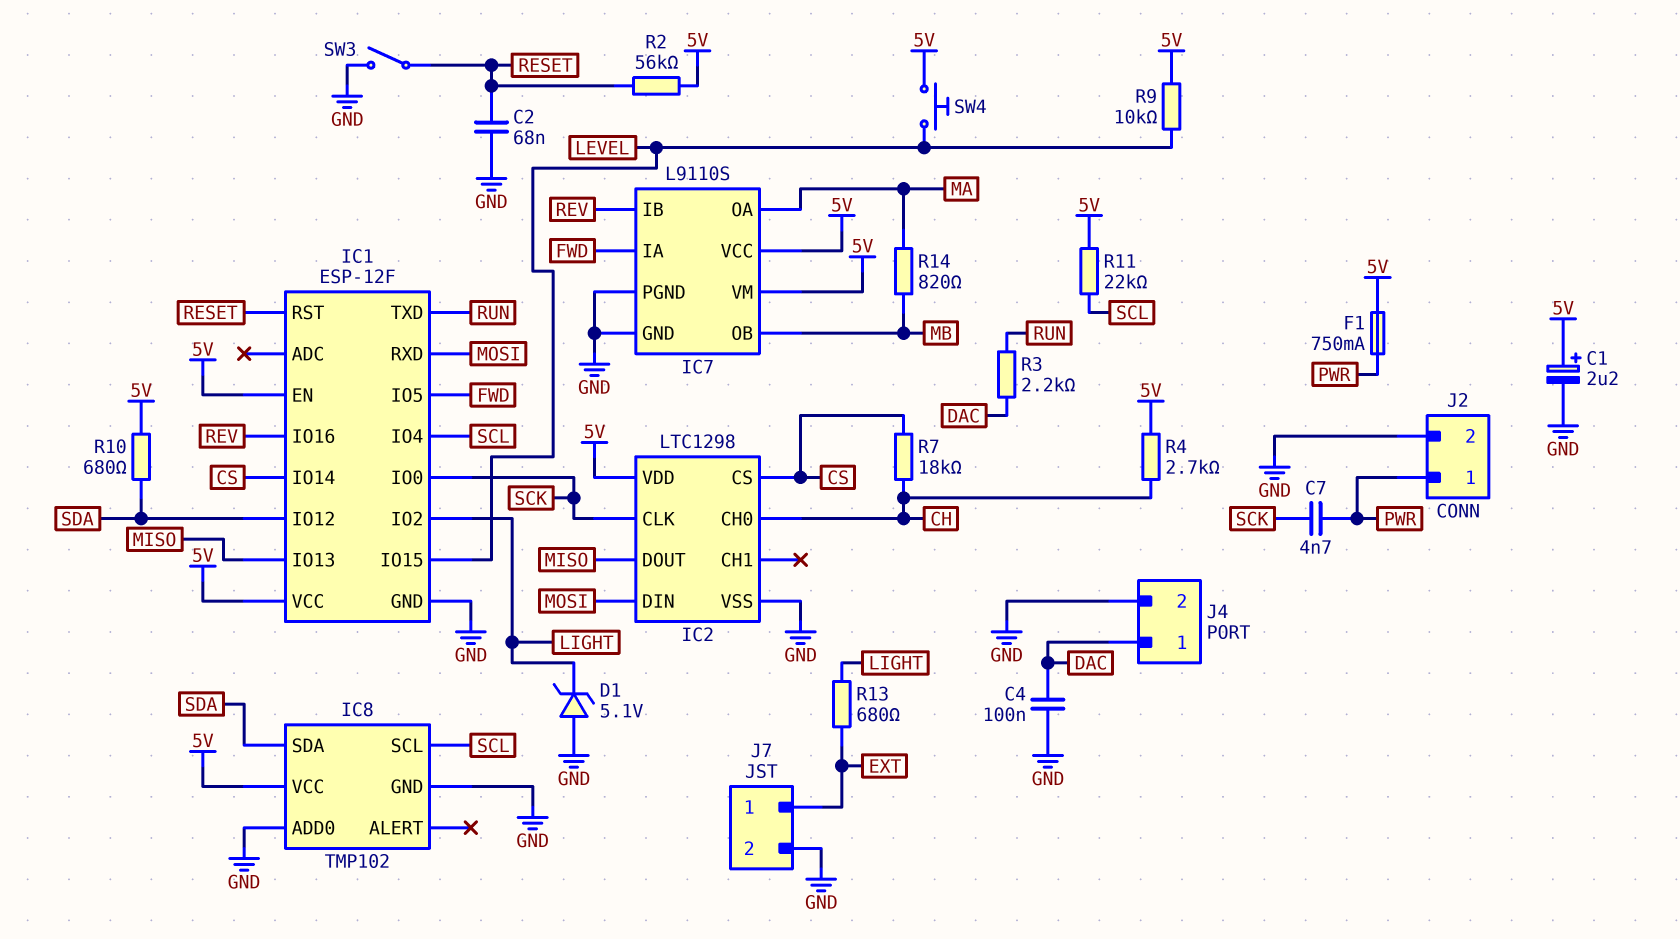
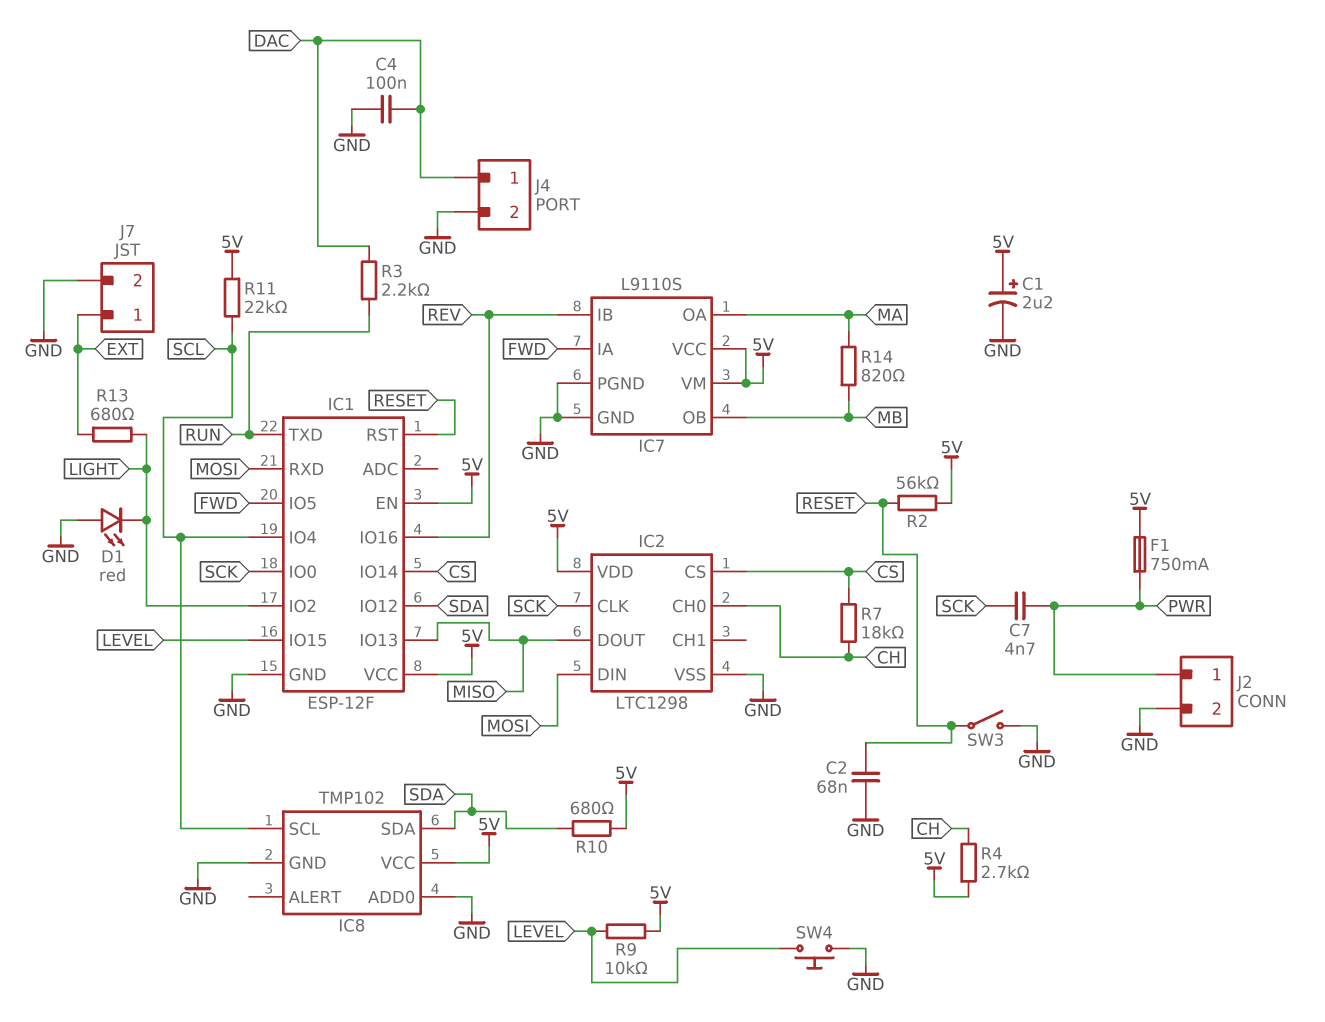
D1: zener 5.1V (A GND, K LIGHT) -> LED red (A GND, K LIGHT)
SW4: button (5V, LEVEL) -> button (GND, LEVEL)

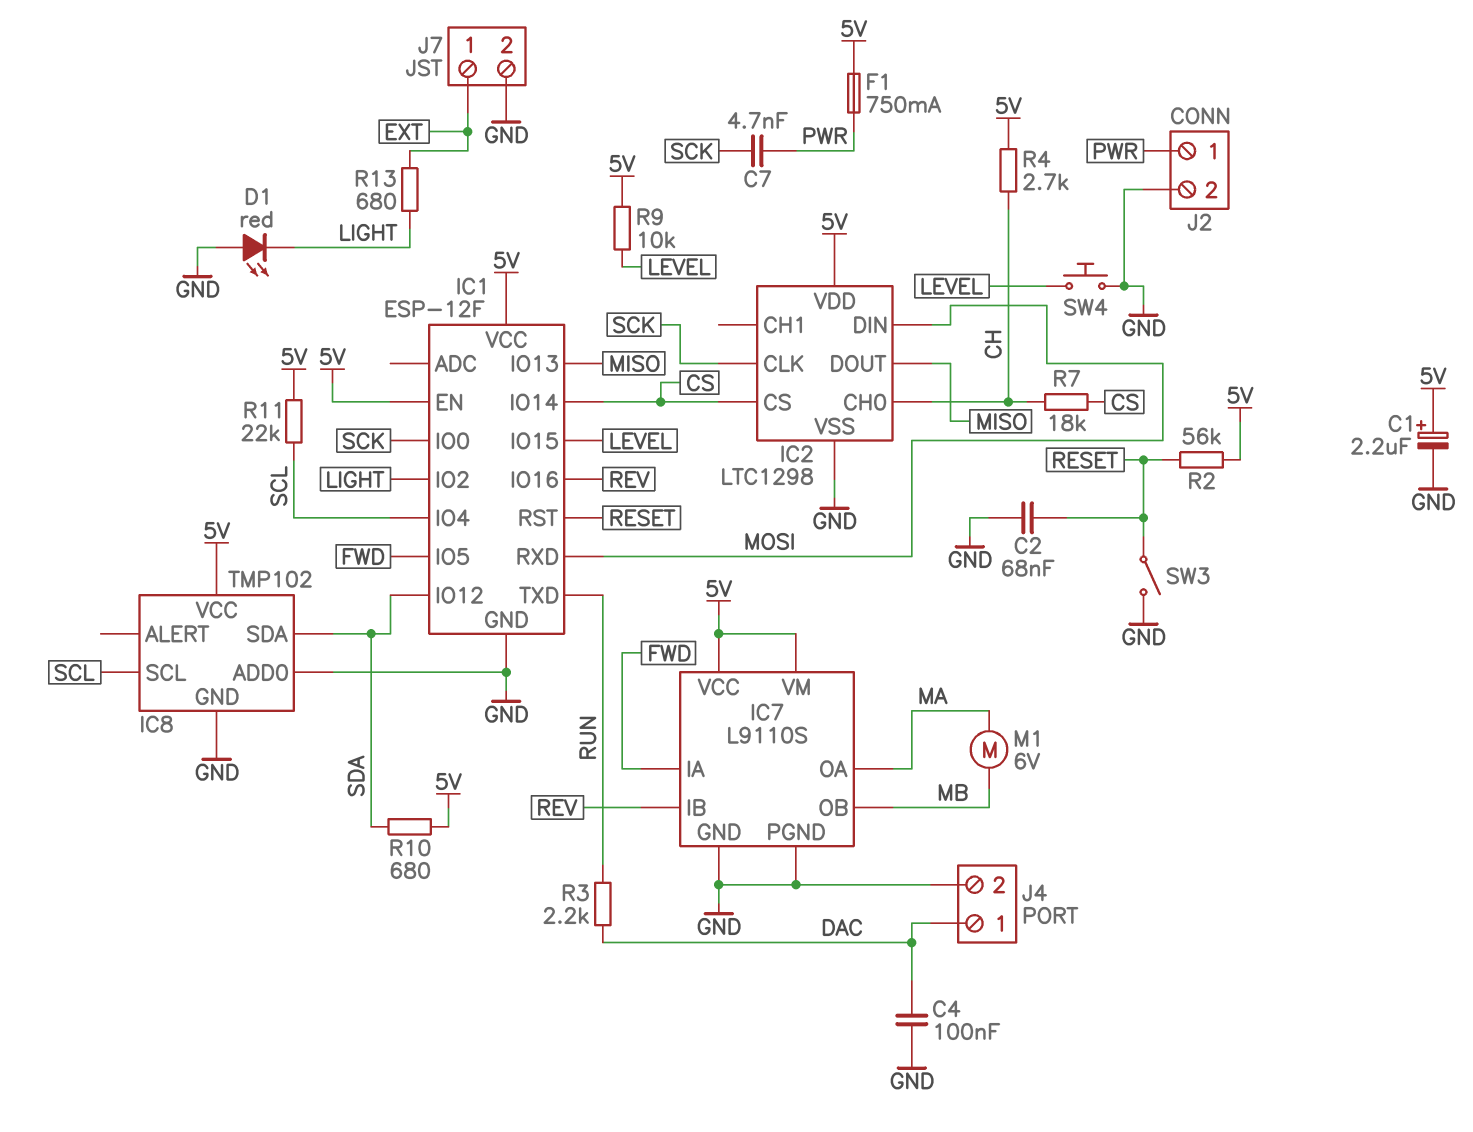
M1: none -> motor 6V (MA, MB)
R14: 820 (MA, MB) -> none

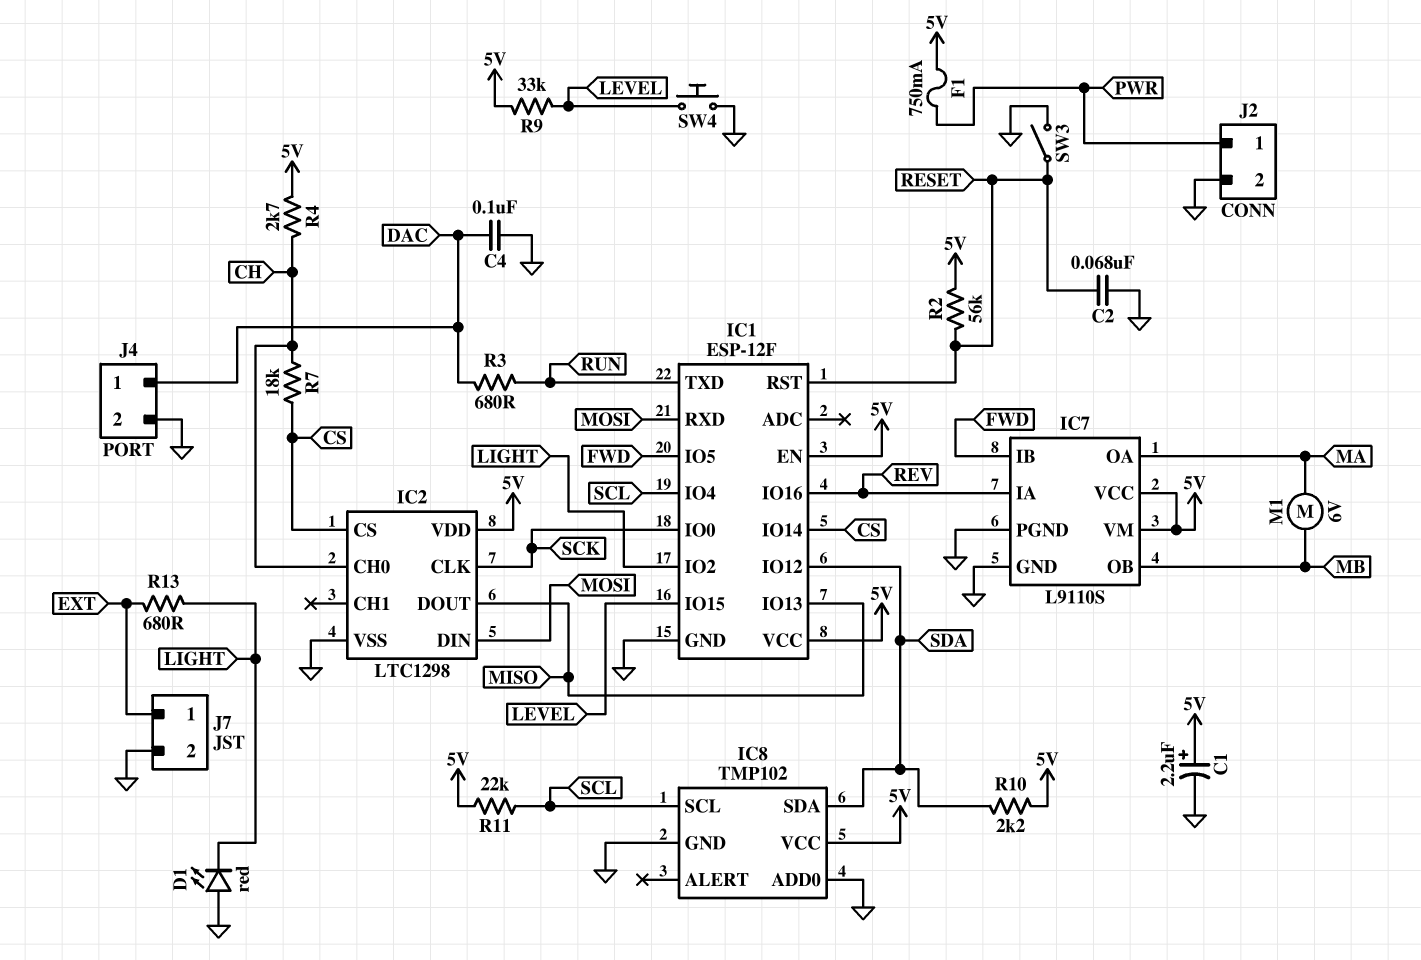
C7: 4.7nF (PWR, SCK) -> none
IC7 pin IA: FWD -> REV
IC7 pin IB: REV -> FWD
R3: 2.2k (DAC, RUN) -> 680 (DAC, RUN)
R9: 10k (5V, LEVEL) -> 33k (5V, LEVEL)
R10: 680 (5V, SDA) -> 2.2k (5V, SDA)

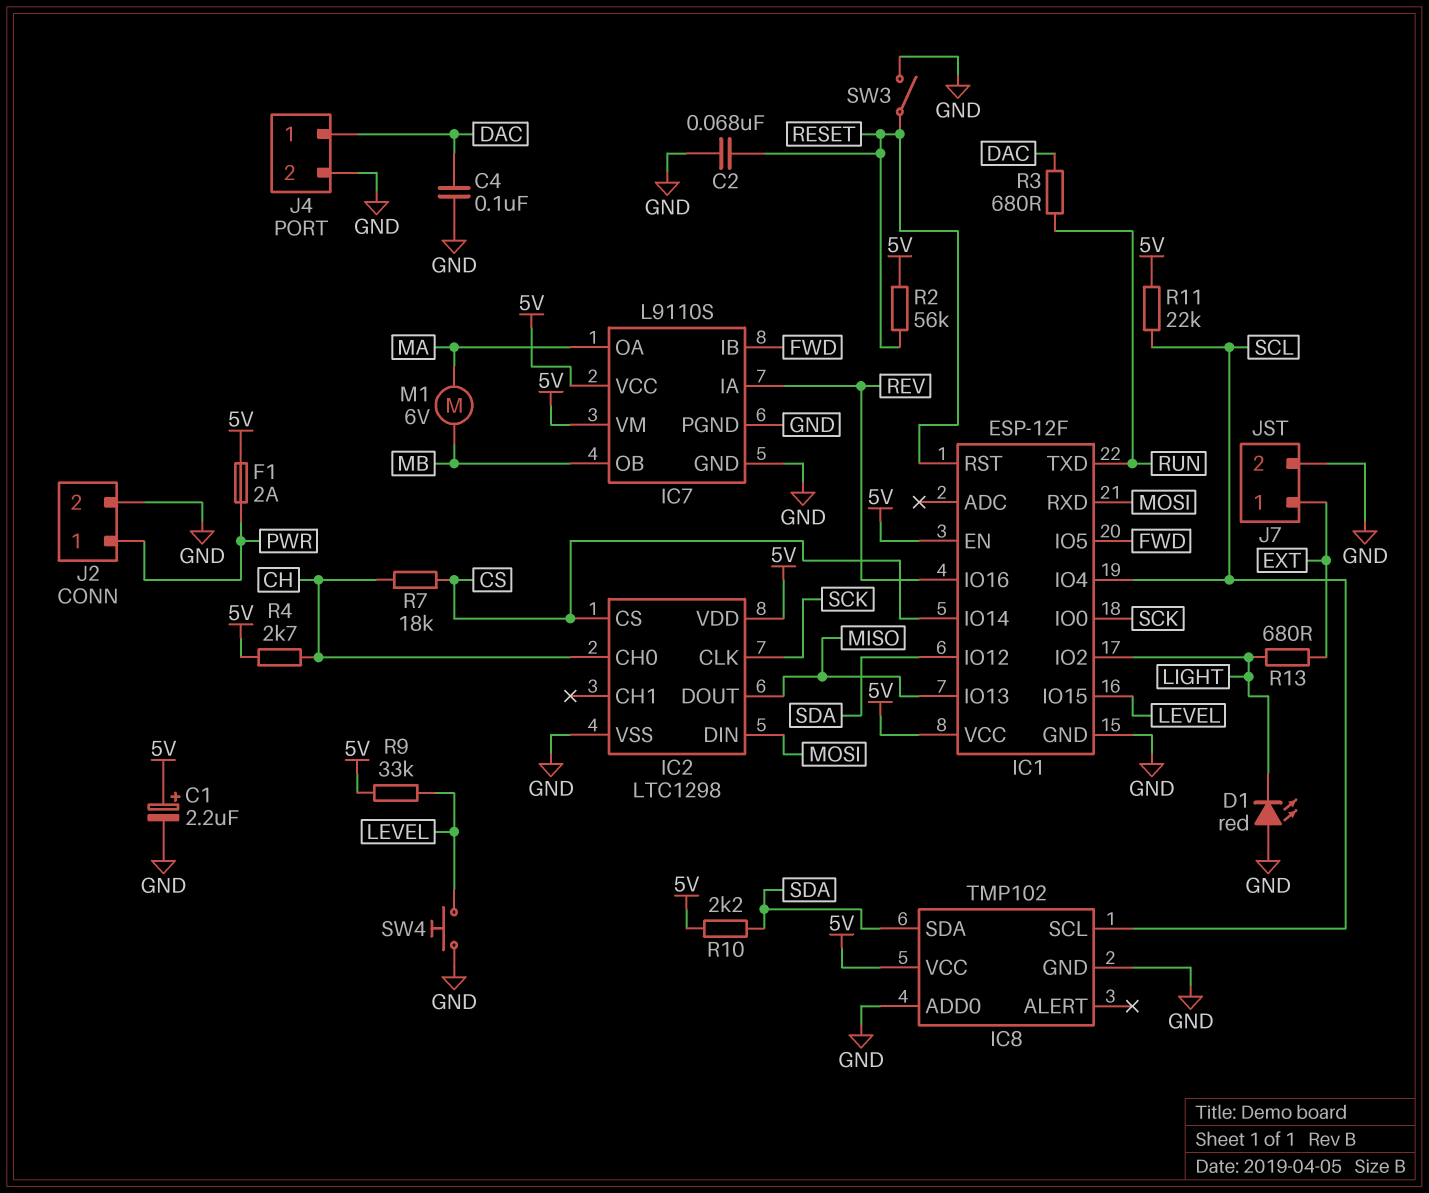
F1: 750mA (5V, PWR) -> 2A (5V, PWR)

